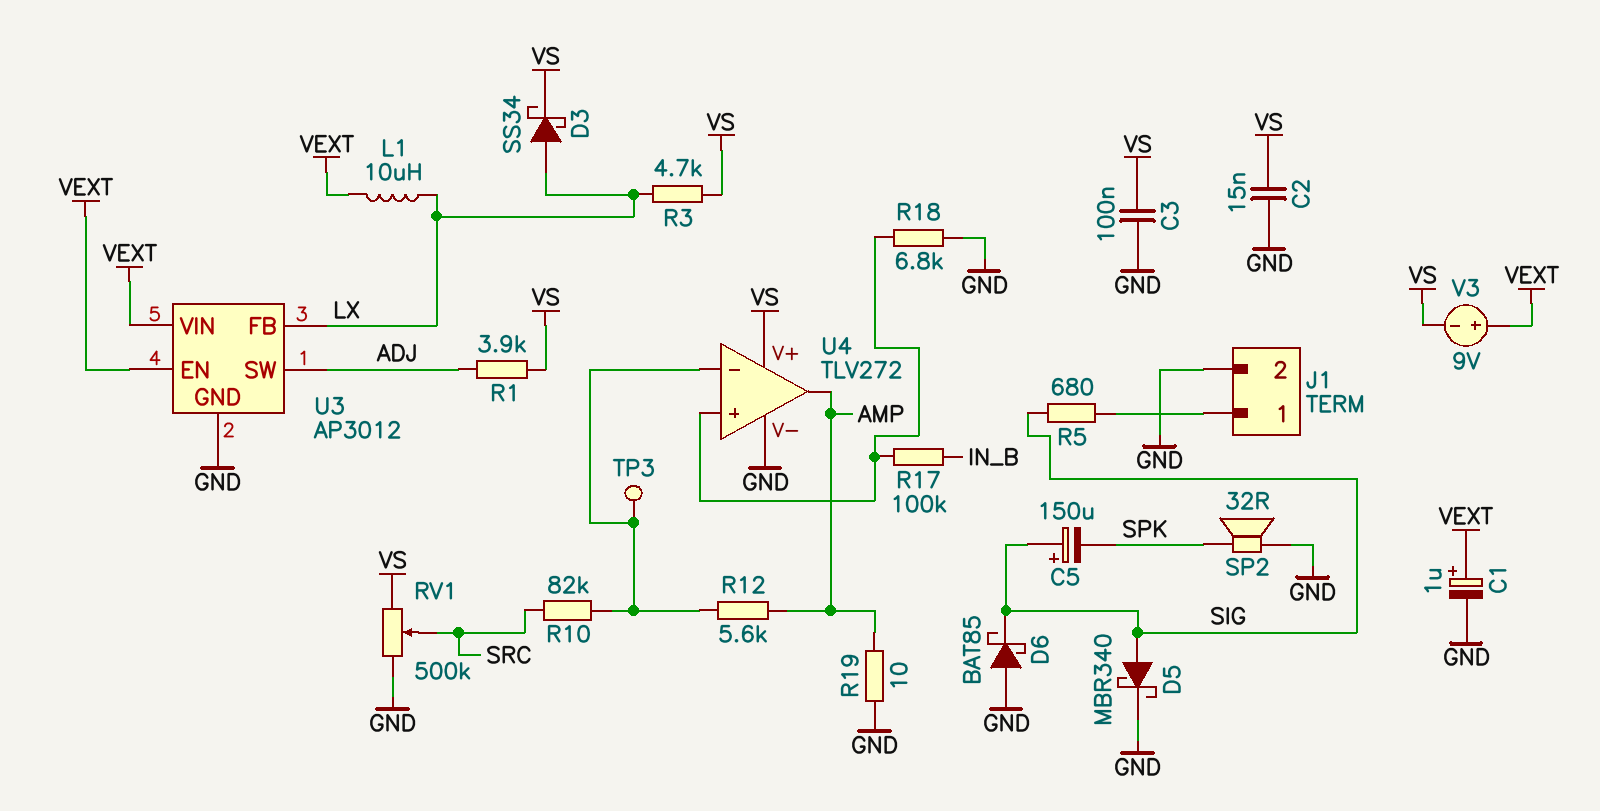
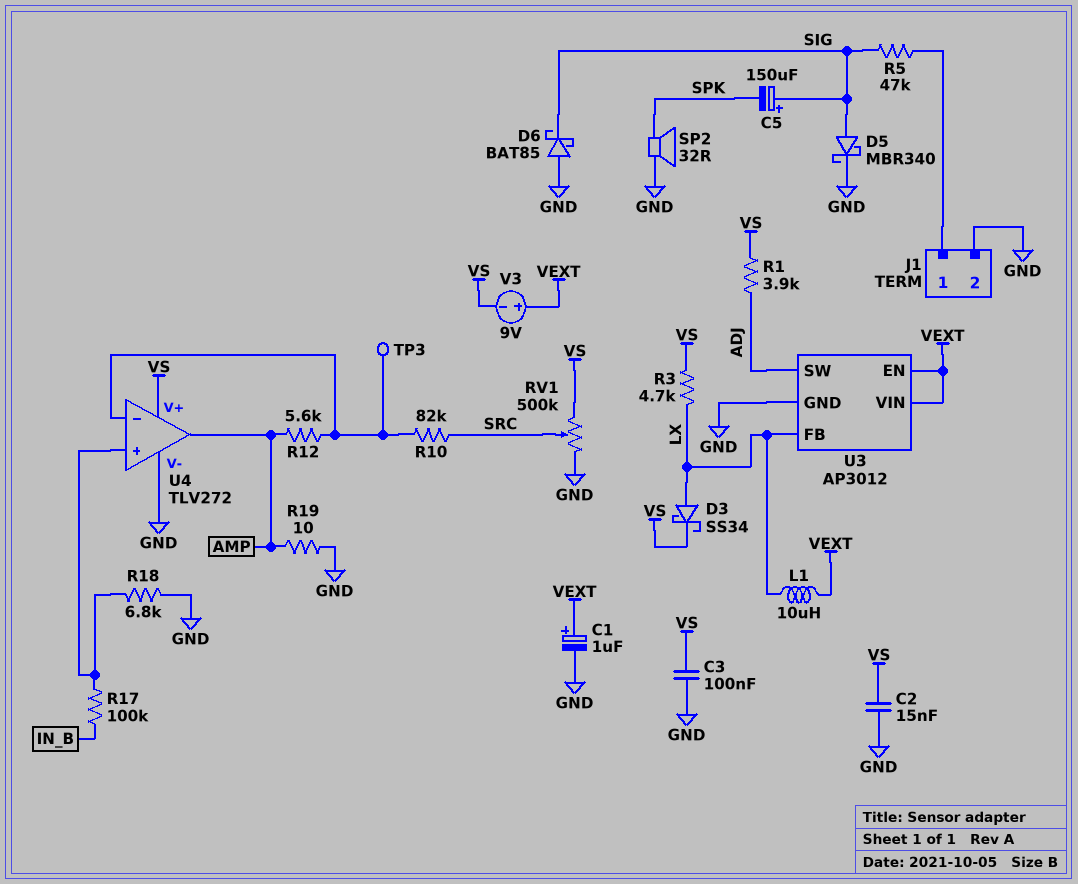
R5: 680 (J1/1, SIG) -> 47k (J1/1, SIG)

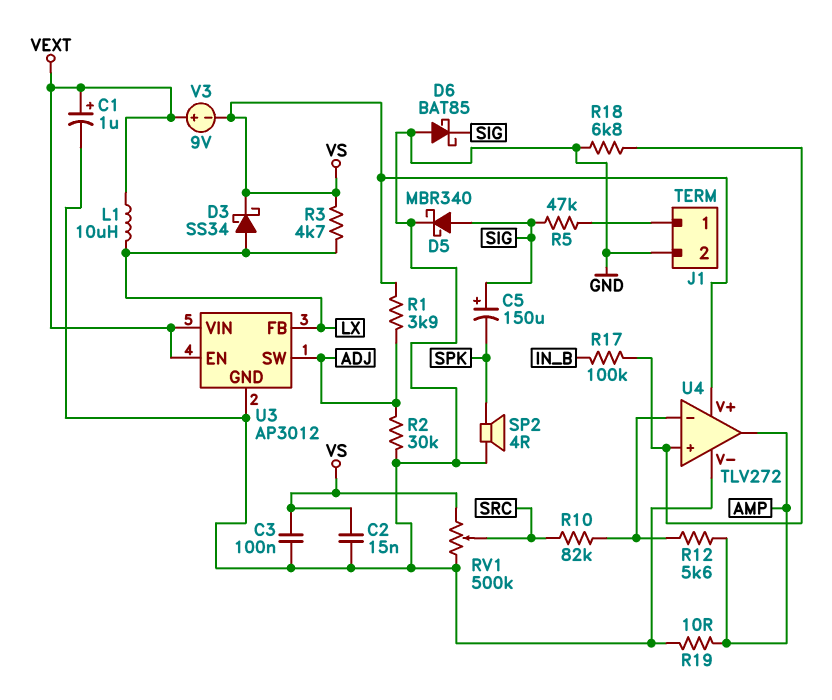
R2: none -> 30k (ADJ, GND)
SP2: speaker 32R (GND, SPK) -> speaker 4R (GND, SPK)
TP3: test point (U4/in-) -> none

